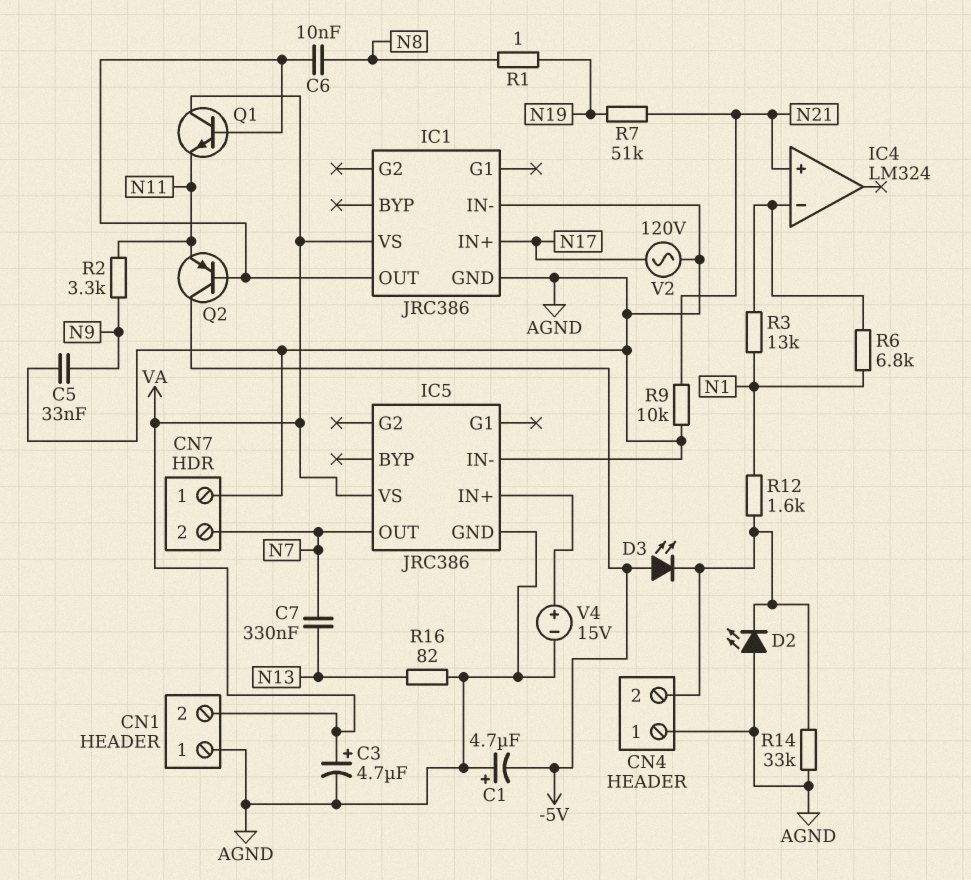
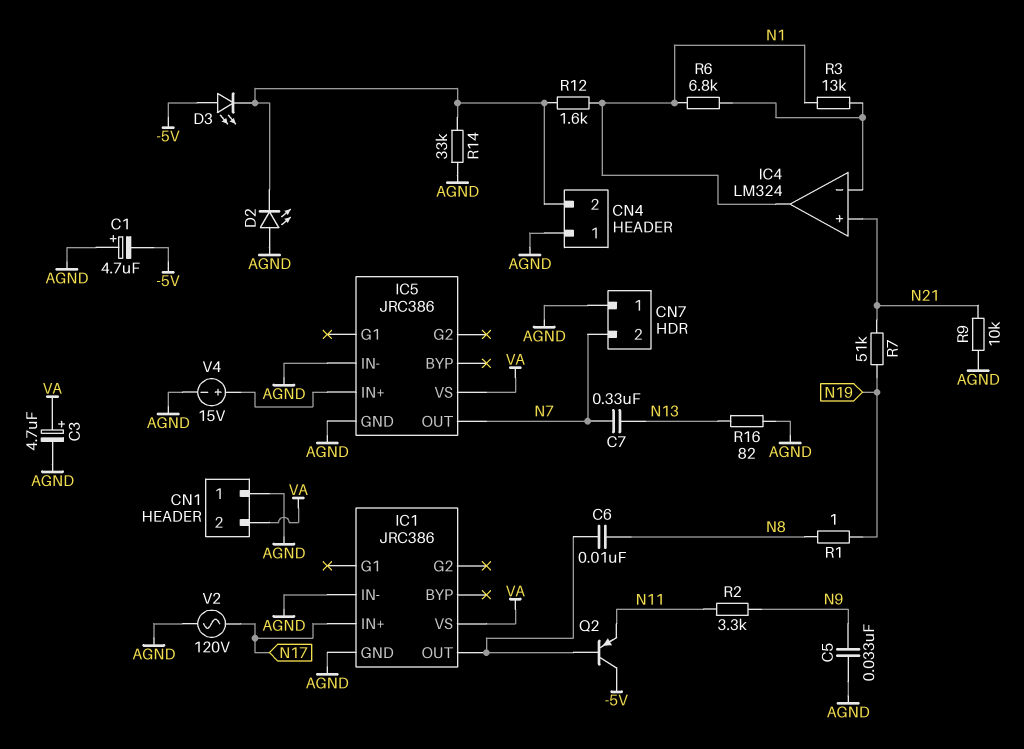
IC4 pin out: none -> N1
Q1: NPN (B IC1/OUT, C VA, E N11) -> none

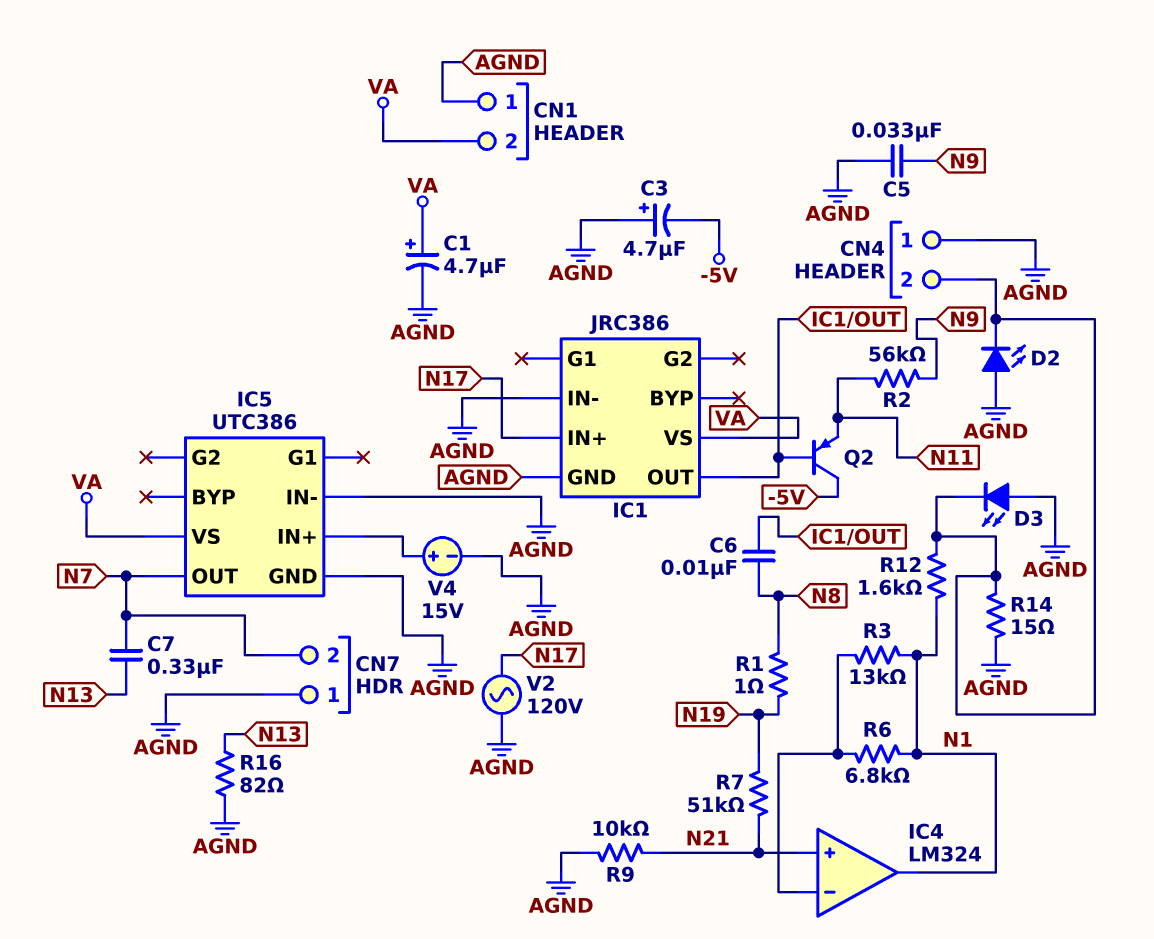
C1: 4.7uF (plus AGND, minus -5V) -> 4.7uF (plus VA, minus AGND)
C3: 4.7uF (plus VA, minus AGND) -> 4.7uF (plus AGND, minus -5V)
D3: LED (A -5V, K CN4/2) -> LED (A AGND, K CN4/2)
IC5: JRC386 -> UTC386
R2: 3.3k (N9, N11) -> 56k (N9, N11)
R14: 33k (AGND, CN4/2) -> 15 (AGND, CN4/2)

